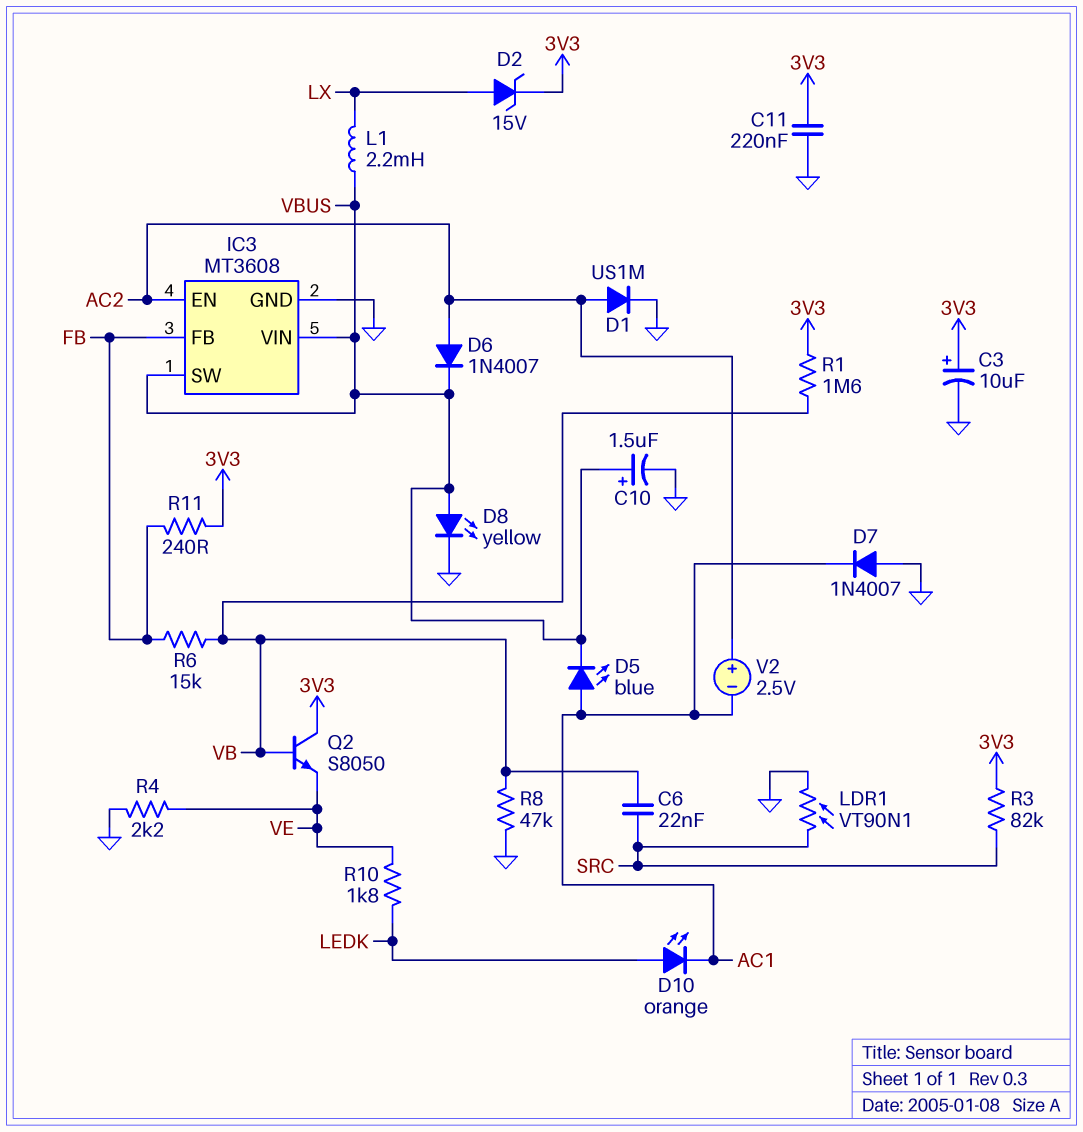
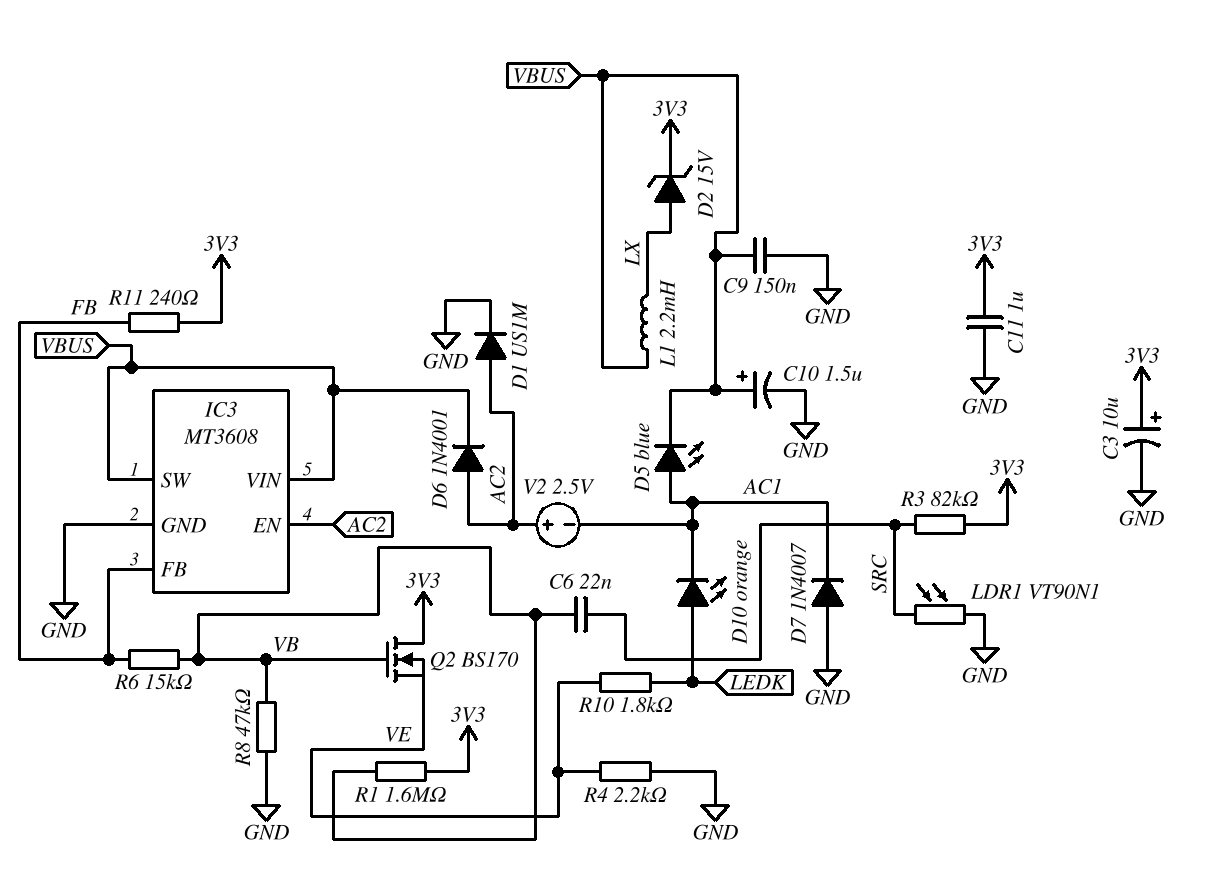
C9: none -> 150nF (GND, VBUS)
C11: 220nF (3V3, GND) -> 1uF (3V3, GND)
D6: diode 1N4007 (A AC2, K VBUS) -> diode 1N4001 (A AC2, K VBUS)
D8: LED yellow (A VBUS, K GND) -> none
Q2: NPN S8050 (B VB, C 3V3, E VE) -> NMOS BS170 (G VB, D 3V3, S VE)

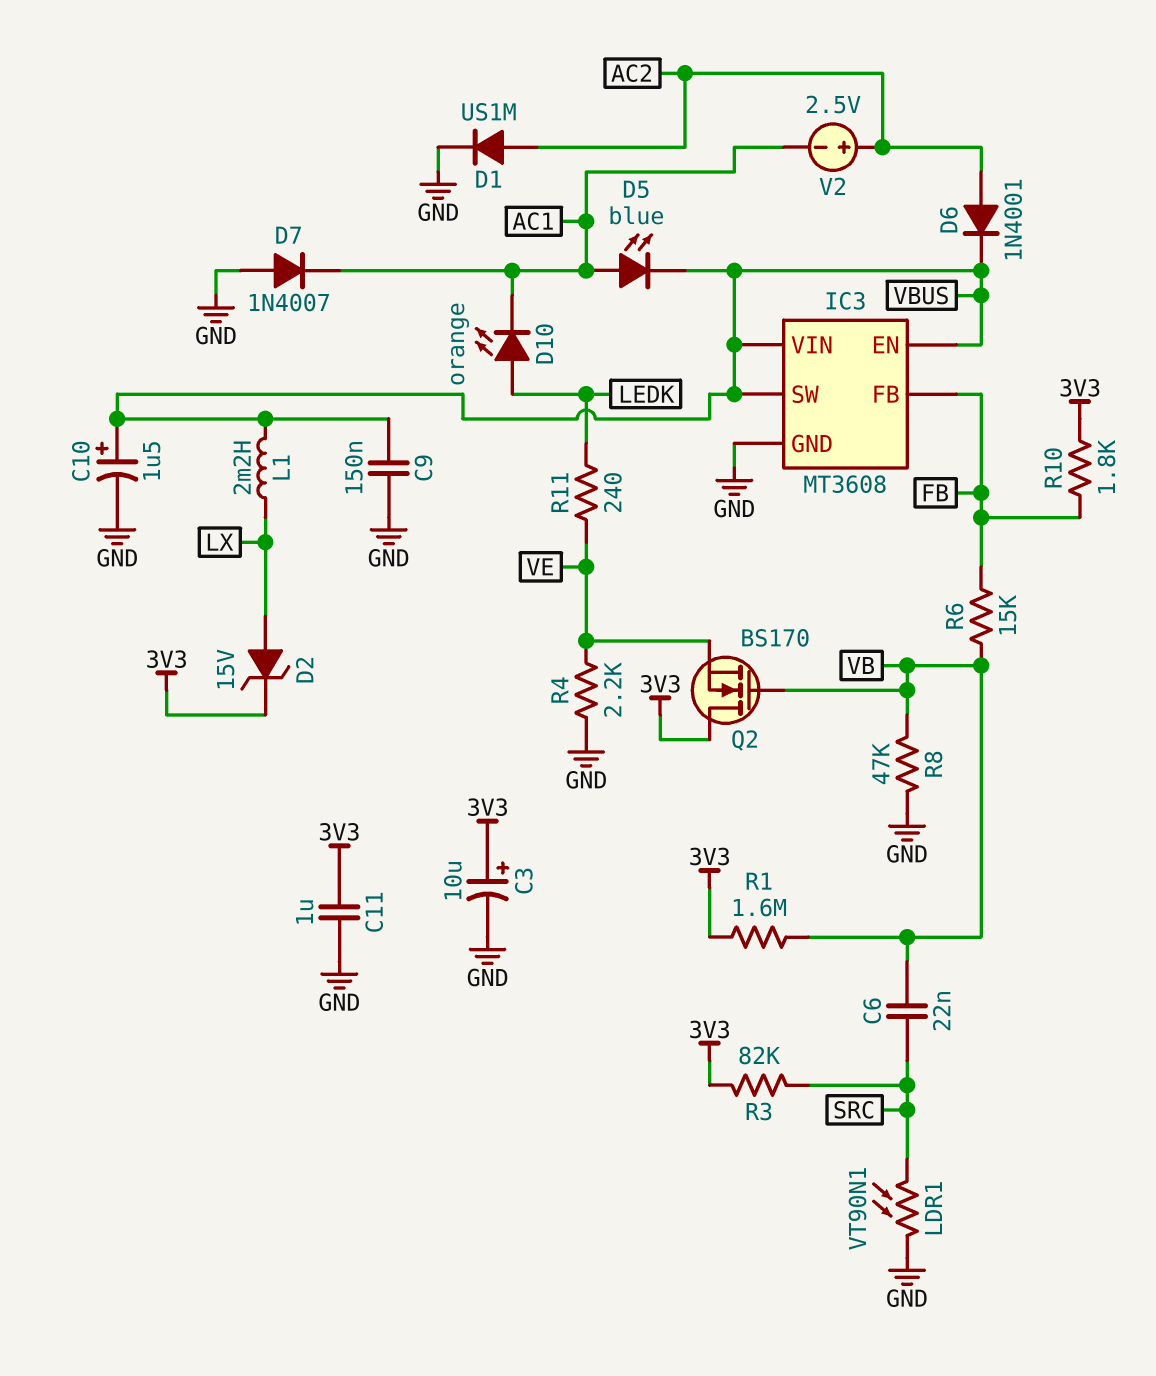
IC3 pin EN: AC2 -> VBUS
R10: 1.8k (LEDK, VE) -> 1.8k (3V3, FB)
R11: 240 (3V3, FB) -> 240 (LEDK, VE)

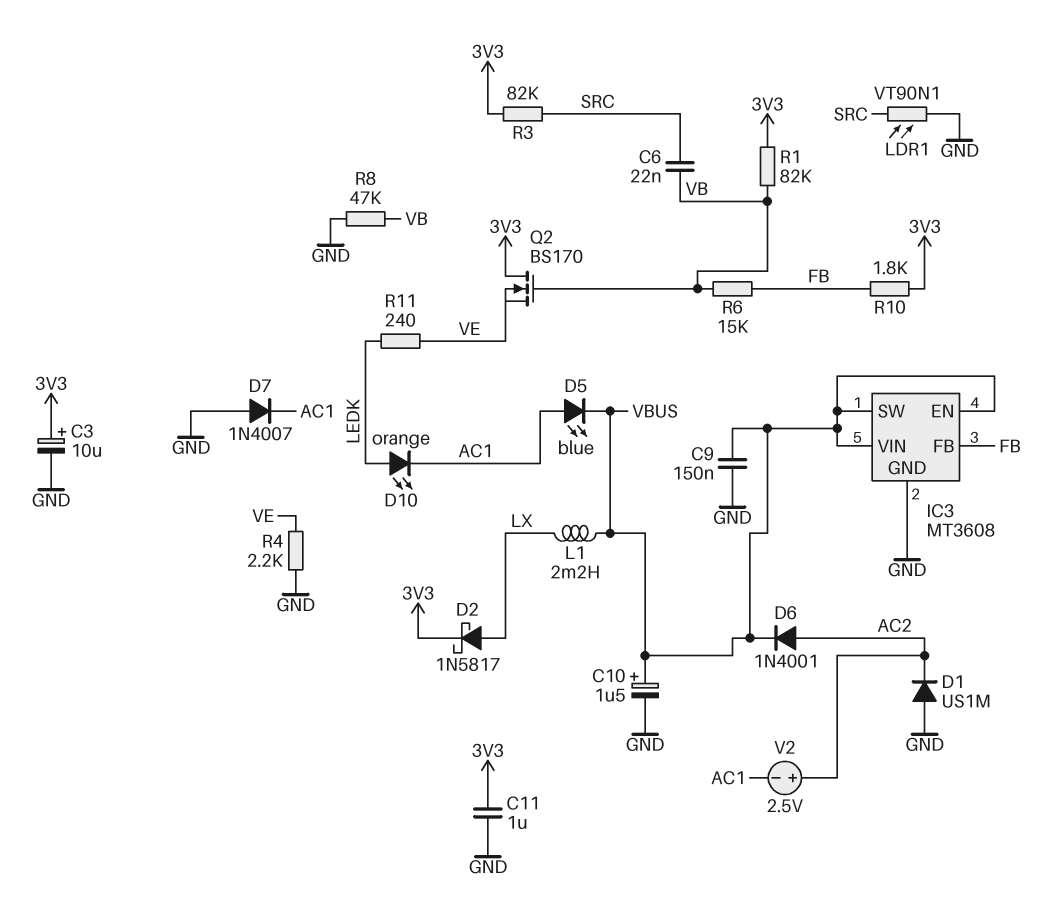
D1: diode US1M (A AC2, K GND) -> diode US1M (A GND, K AC2)
D2: zener 15V (A LX, K 3V3) -> schottky 1N5817 (A LX, K 3V3)
R1: 1.6M (3V3, VB) -> 82k (3V3, VB)

